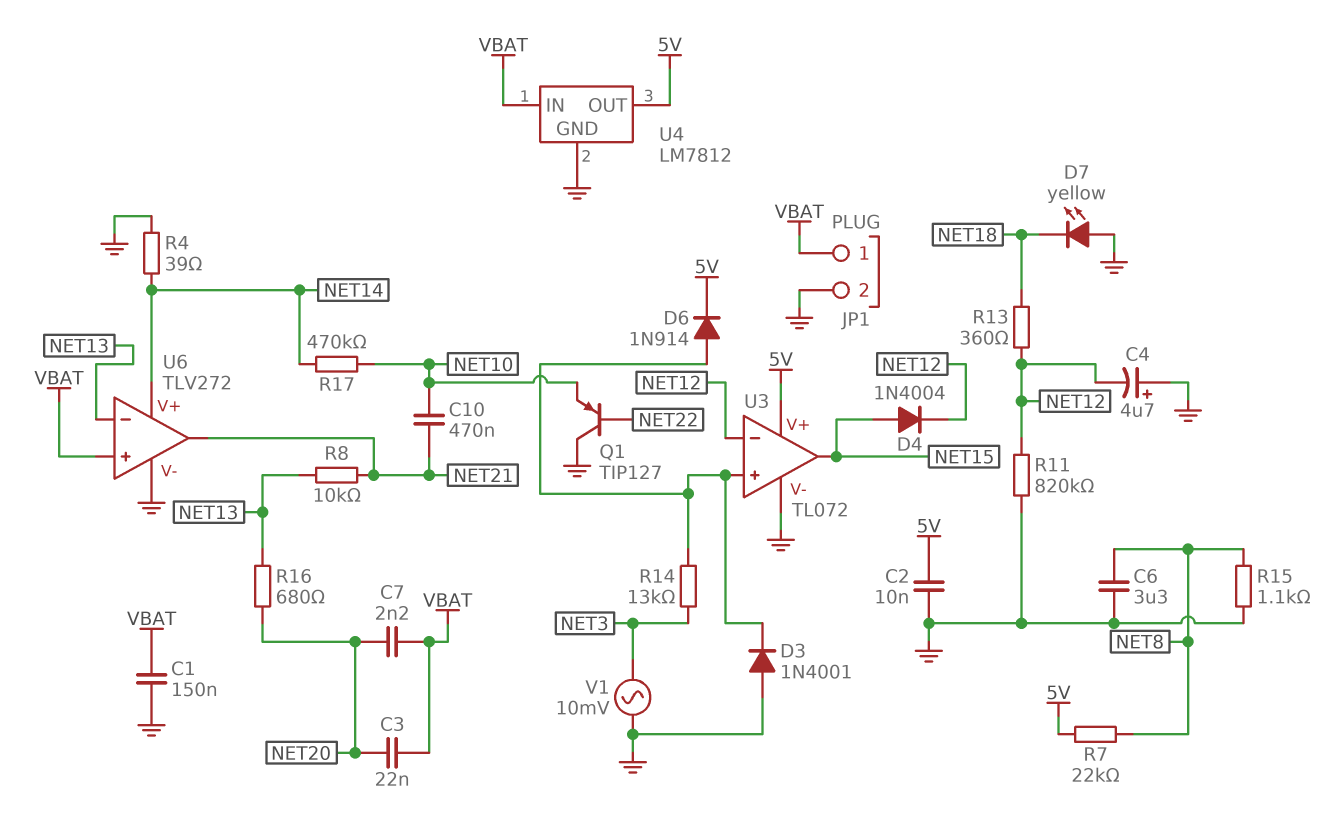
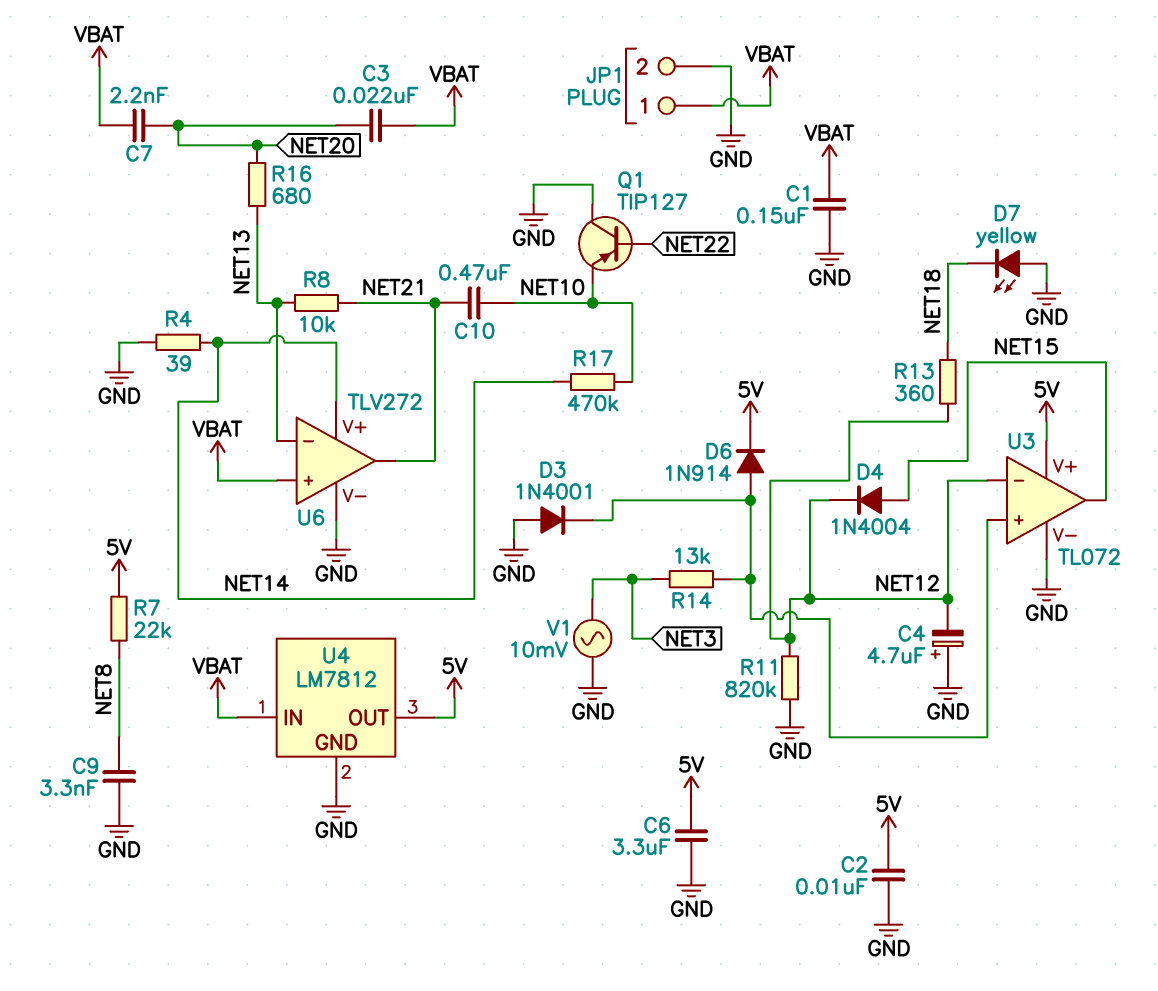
C6: 3.3uF (GND, NET8) -> 3.3uF (5V, GND)
C9: none -> 3.3nF (GND, NET8)
R15: 1.1k (GND, NET8) -> none

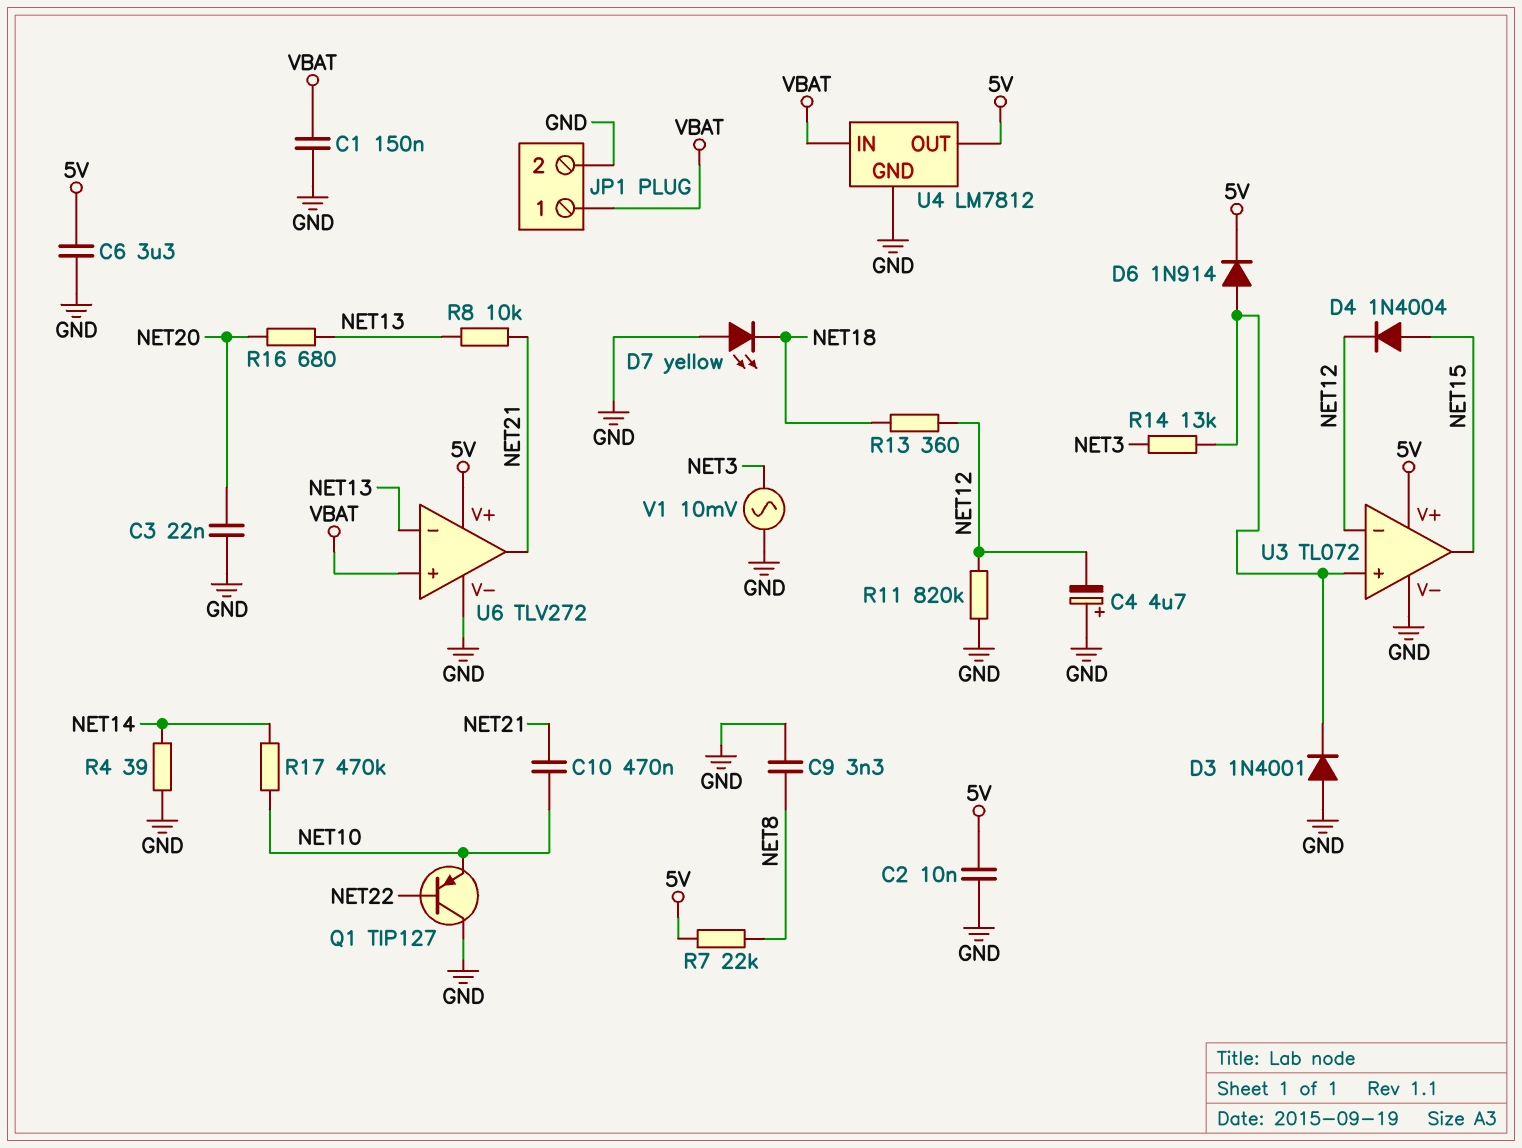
C3: 22nF (NET20, VBAT) -> 22nF (GND, NET20)
C7: 2.2nF (NET20, VBAT) -> none
U6 pin V+: NET14 -> 5V

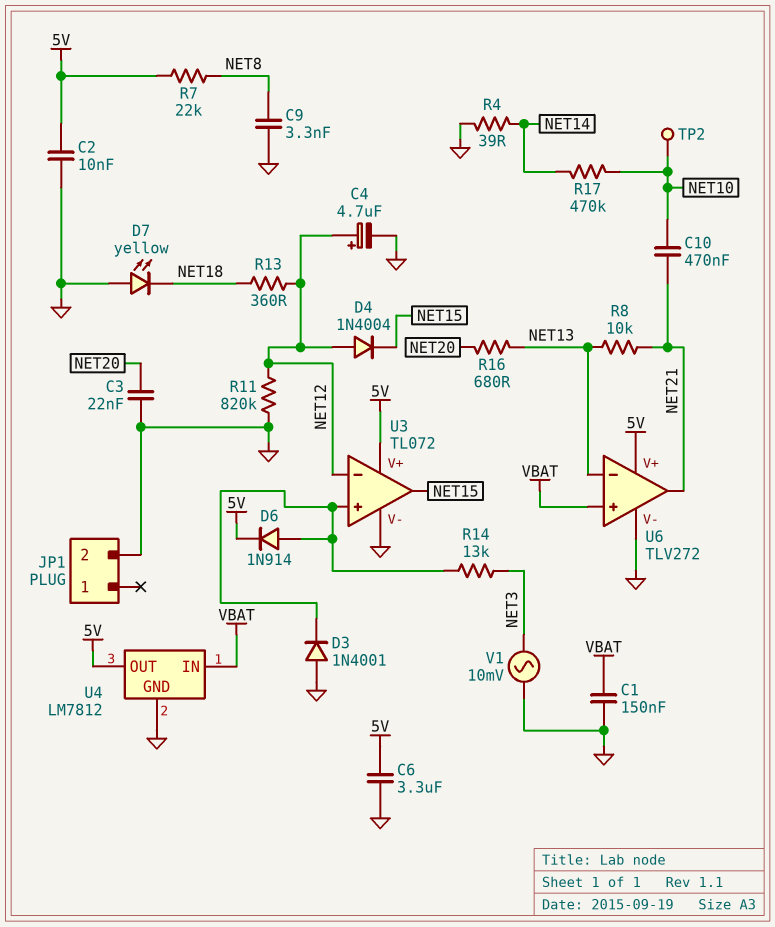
C4: 4.7uF (plus GND, minus NET12) -> 4.7uF (plus NET12, minus GND)
D4: diode 1N4004 (A NET15, K NET12) -> diode 1N4004 (A NET12, K NET15)
JP1 pin 1: VBAT -> none
Q1: PNP TIP127 (B NET22, C GND, E NET10) -> none
TP2: none -> test point (NET10)

